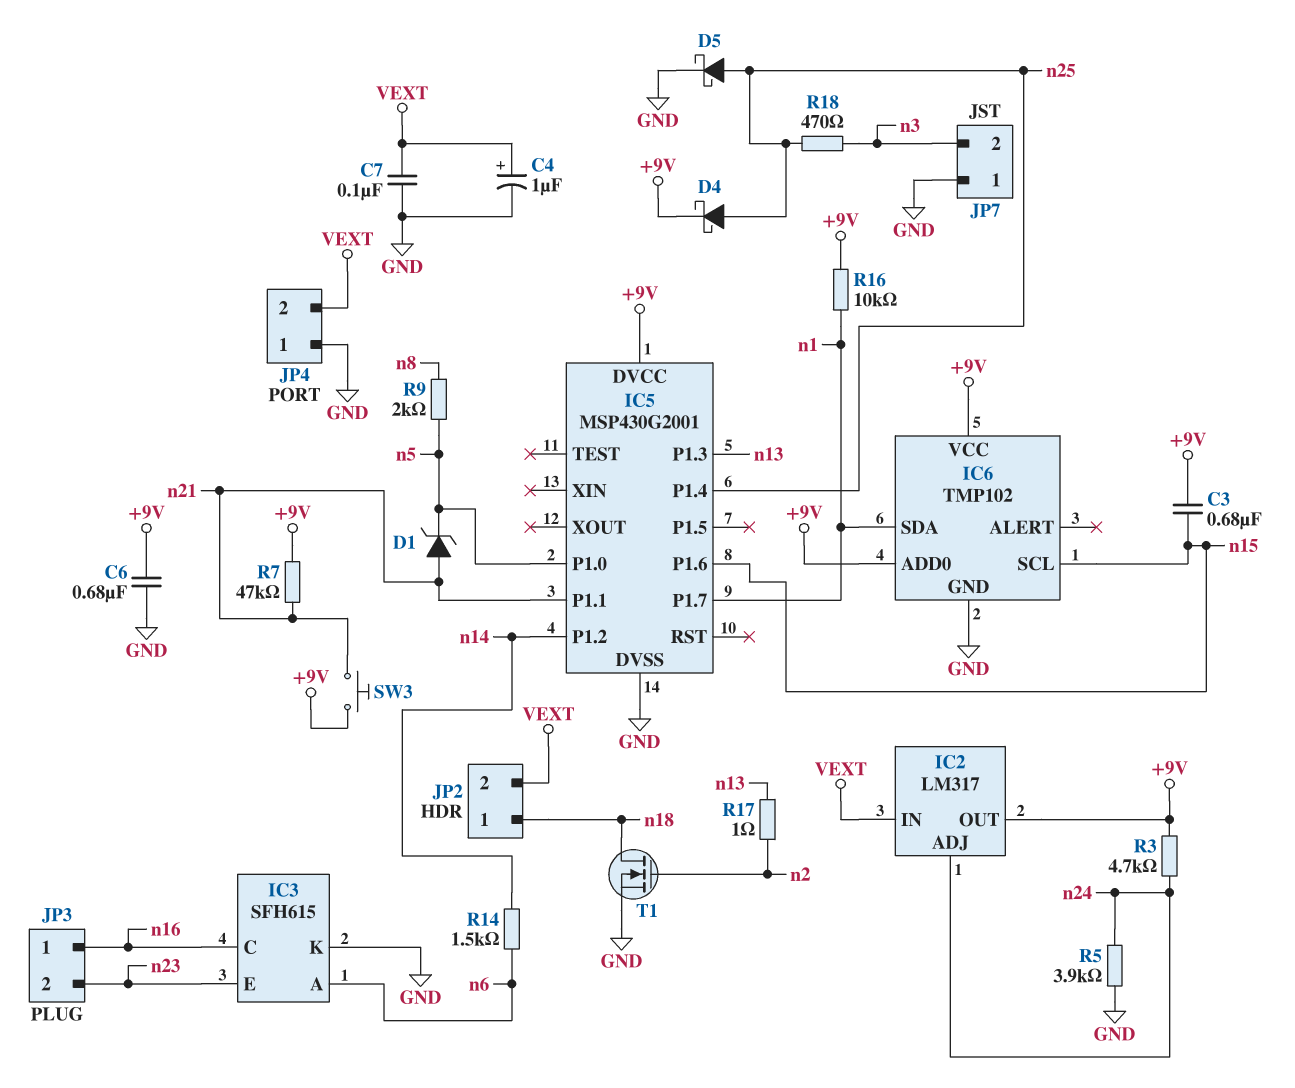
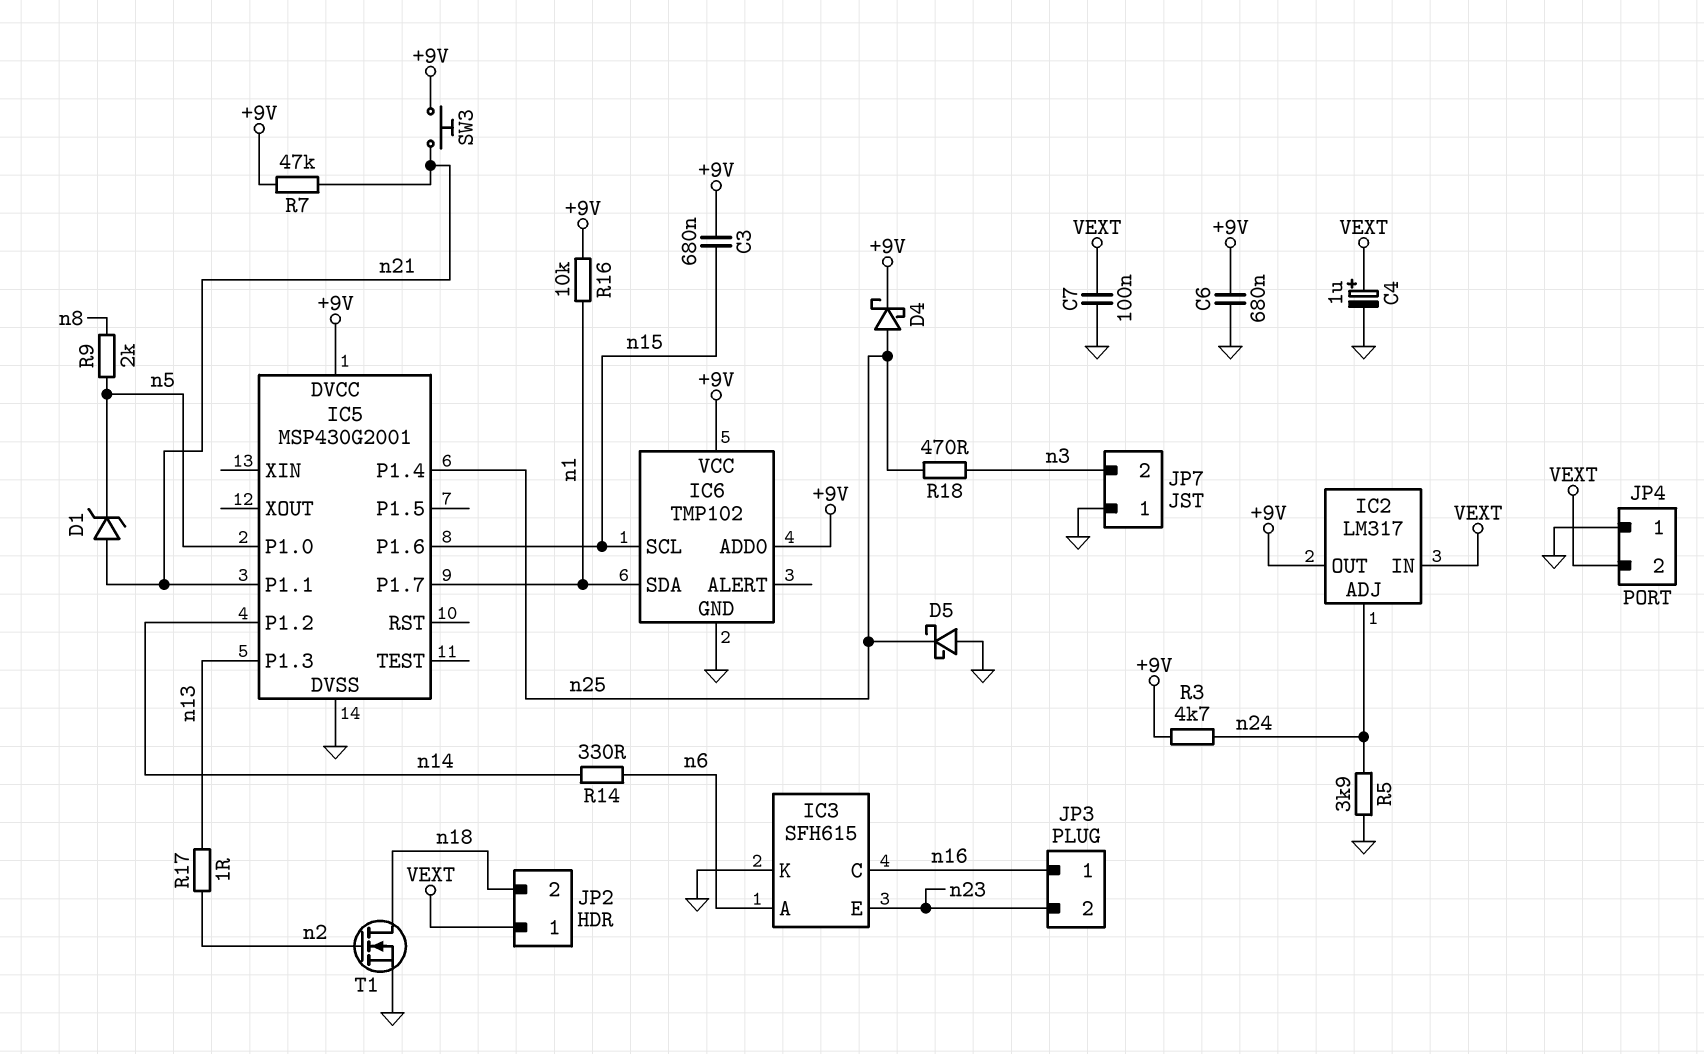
D5: schottky (A n25, K GND) -> schottky (A GND, K n25)
JP2 pin 1: n18 -> VEXT
JP2 pin 2: VEXT -> n18
R14: 1.5k (n6, n14) -> 330 (n6, n14)

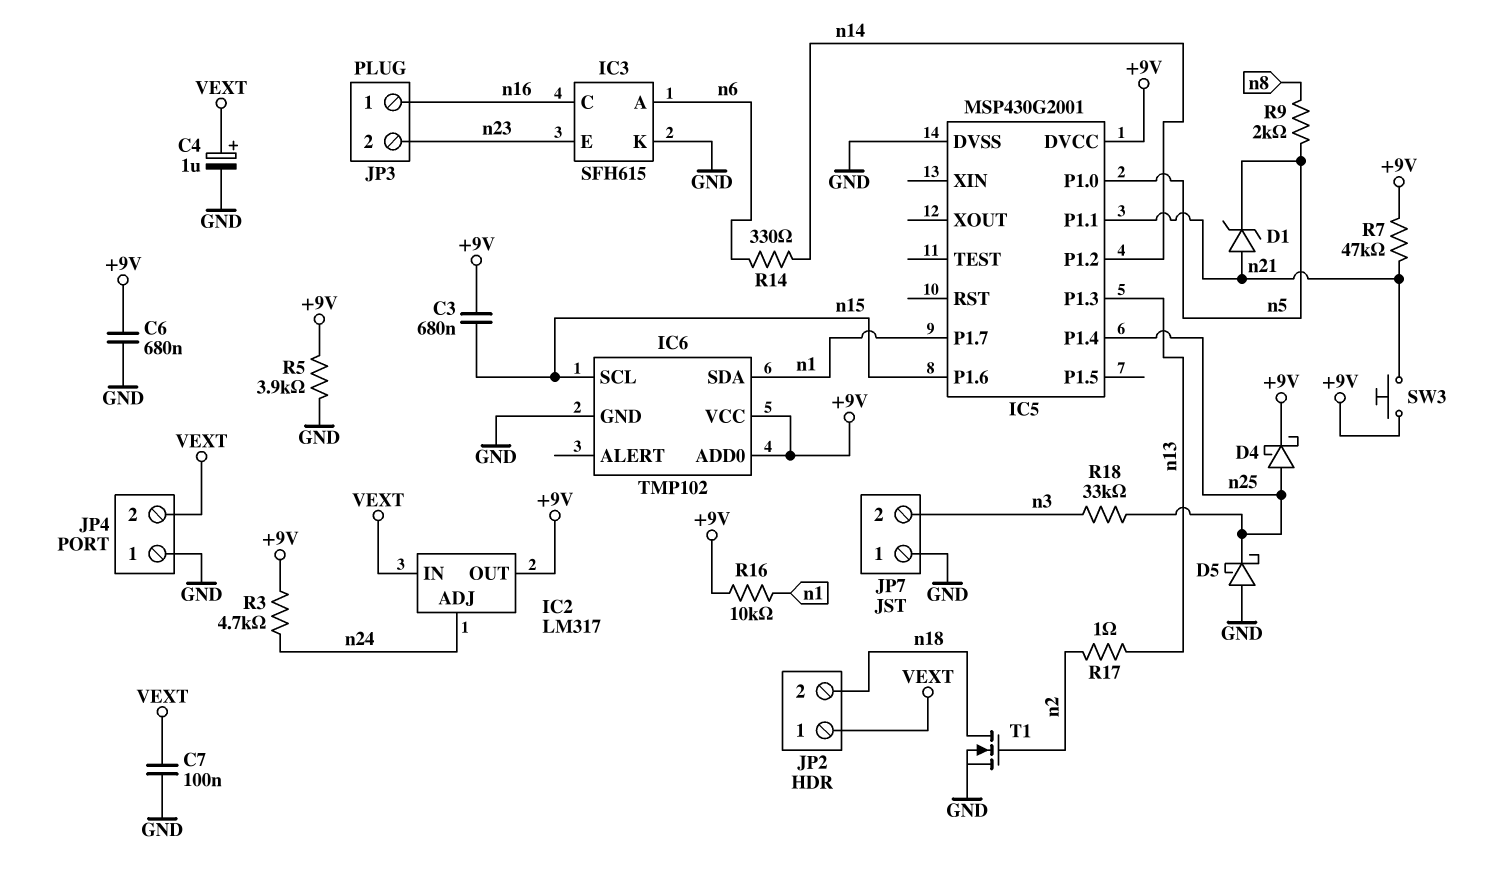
R5: 3.9k (GND, n24) -> 3.9k (+9V, GND)
R18: 470 (n3, n25) -> 33k (n3, n25)

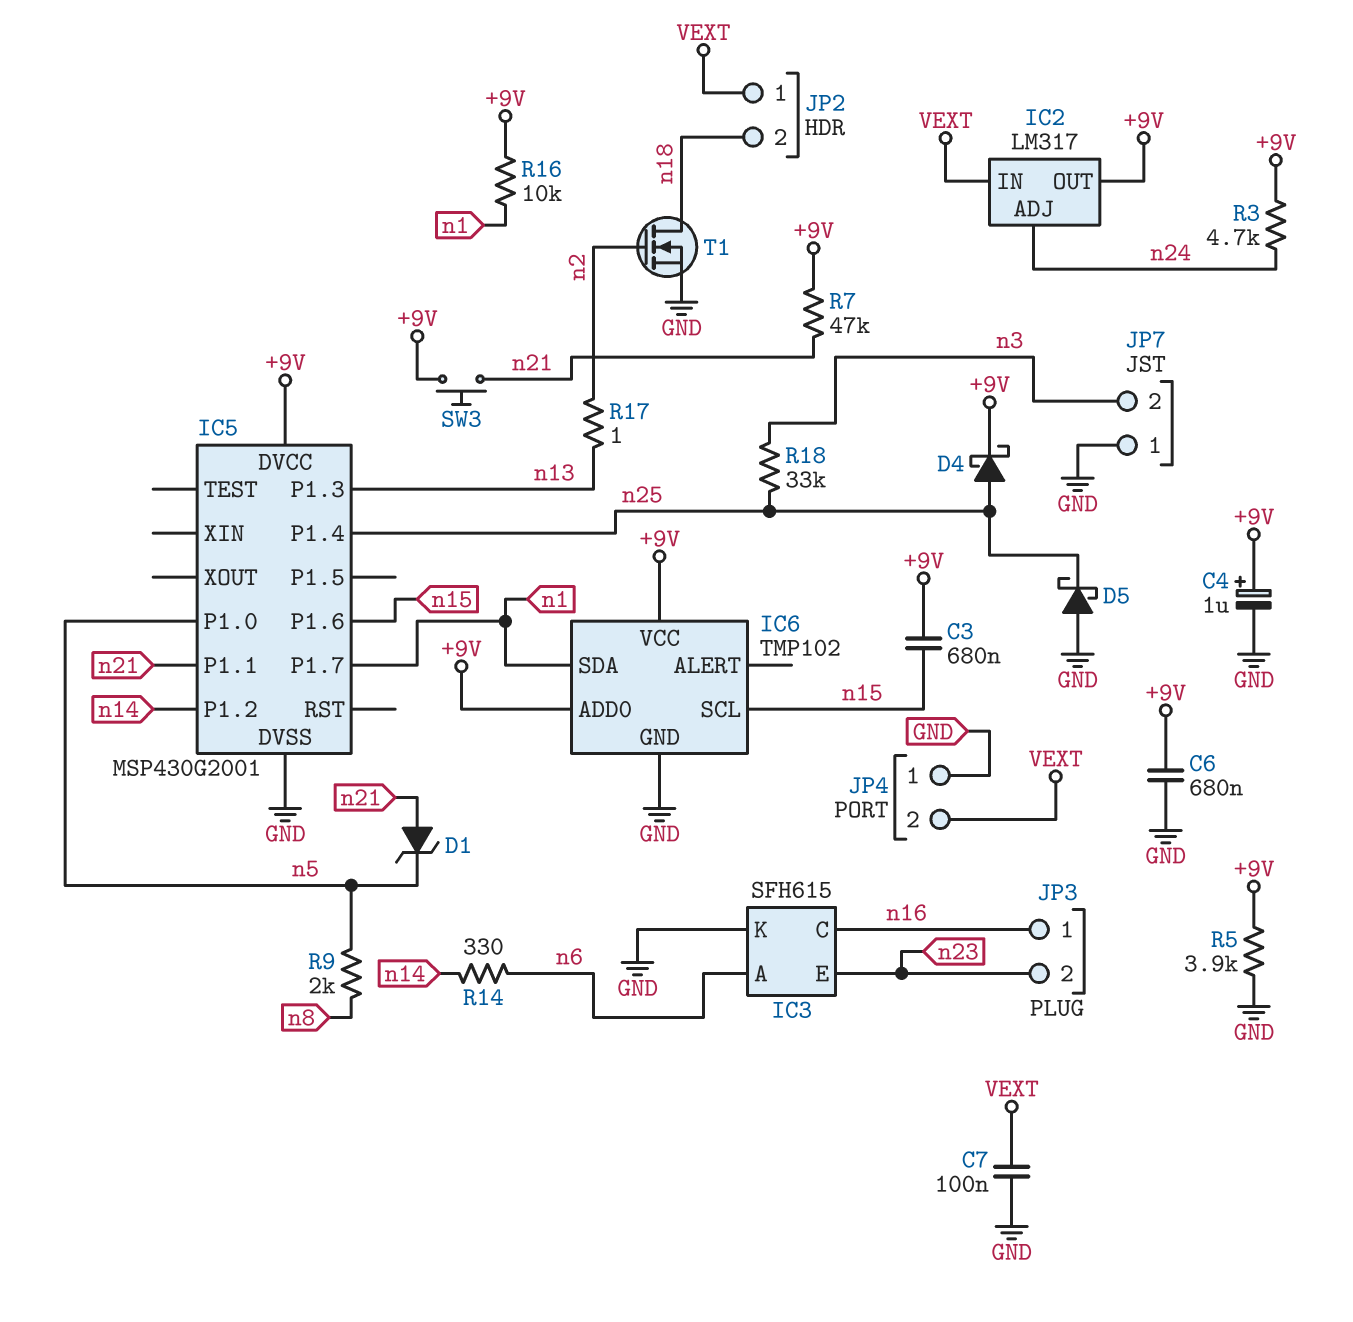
C4: 1uF (plus VEXT, minus GND) -> 1uF (plus +9V, minus GND)

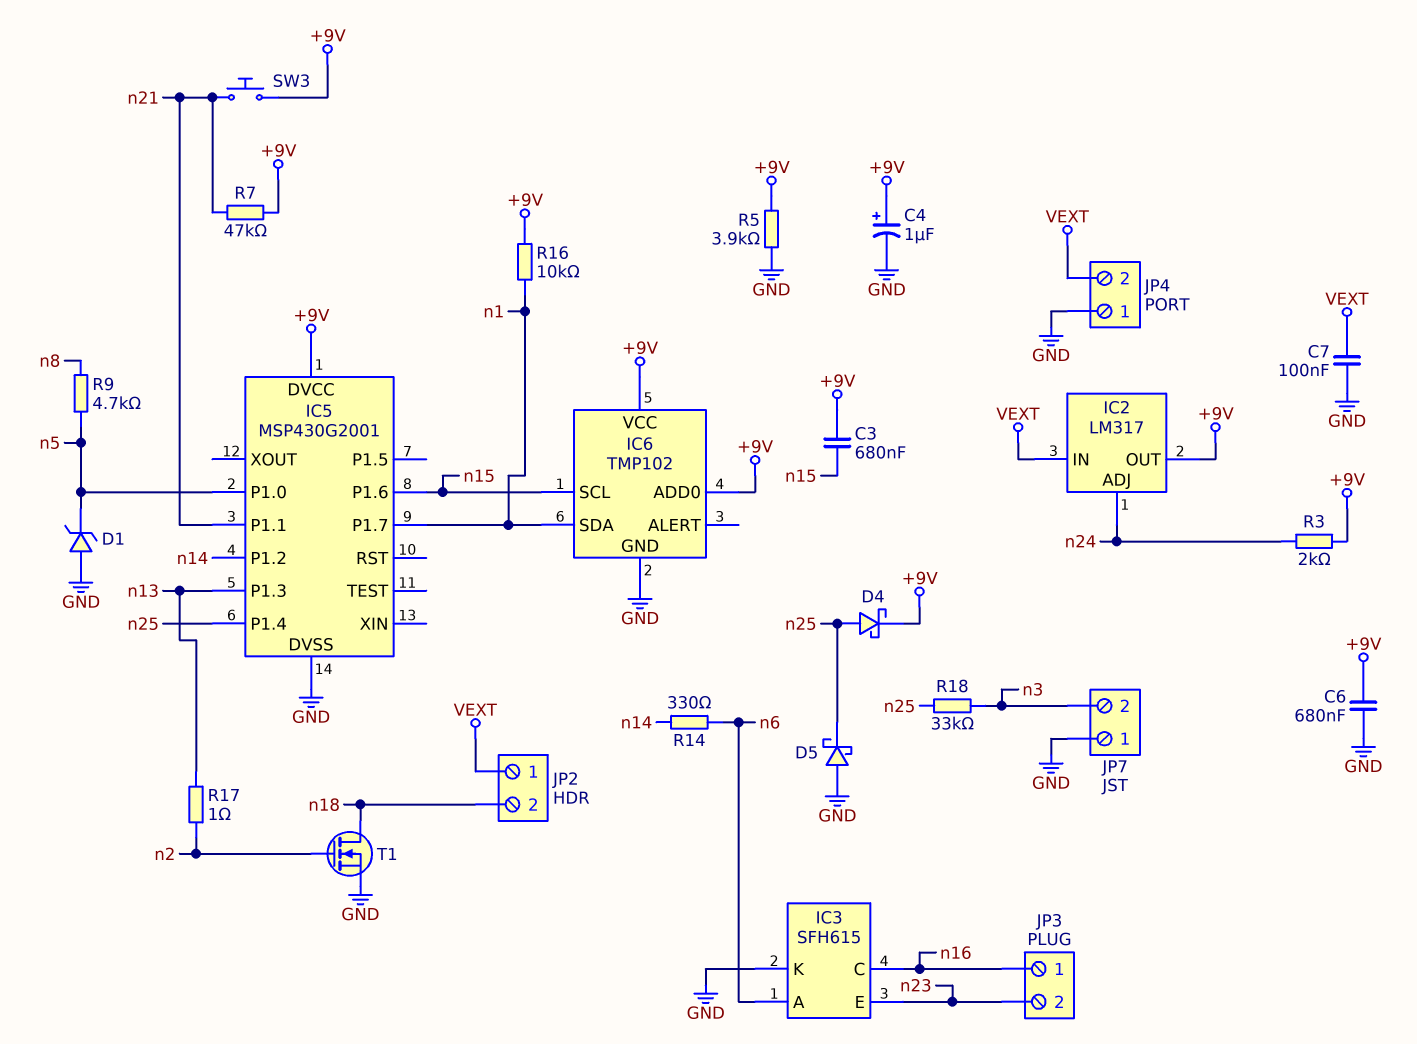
D1: zener (A n21, K n5) -> zener (A GND, K n5)
R3: 4.7k (+9V, n24) -> 2k (+9V, n24)
R9: 2k (n5, n8) -> 4.7k (n5, n8)

